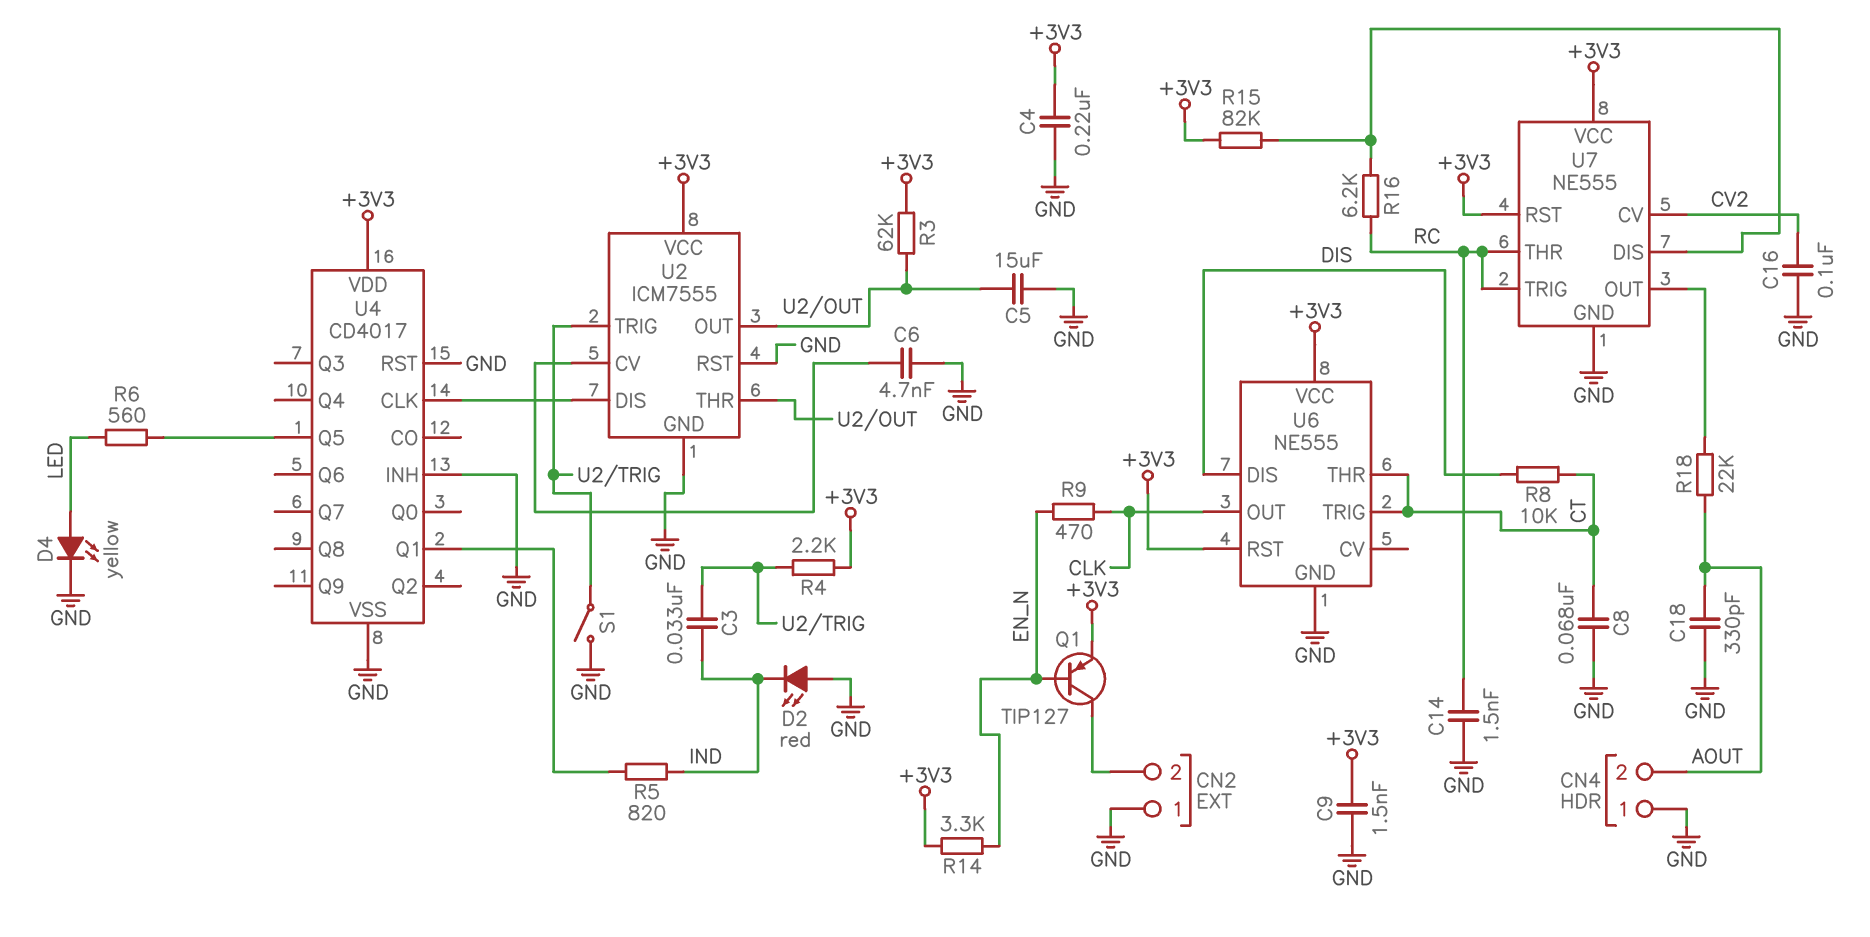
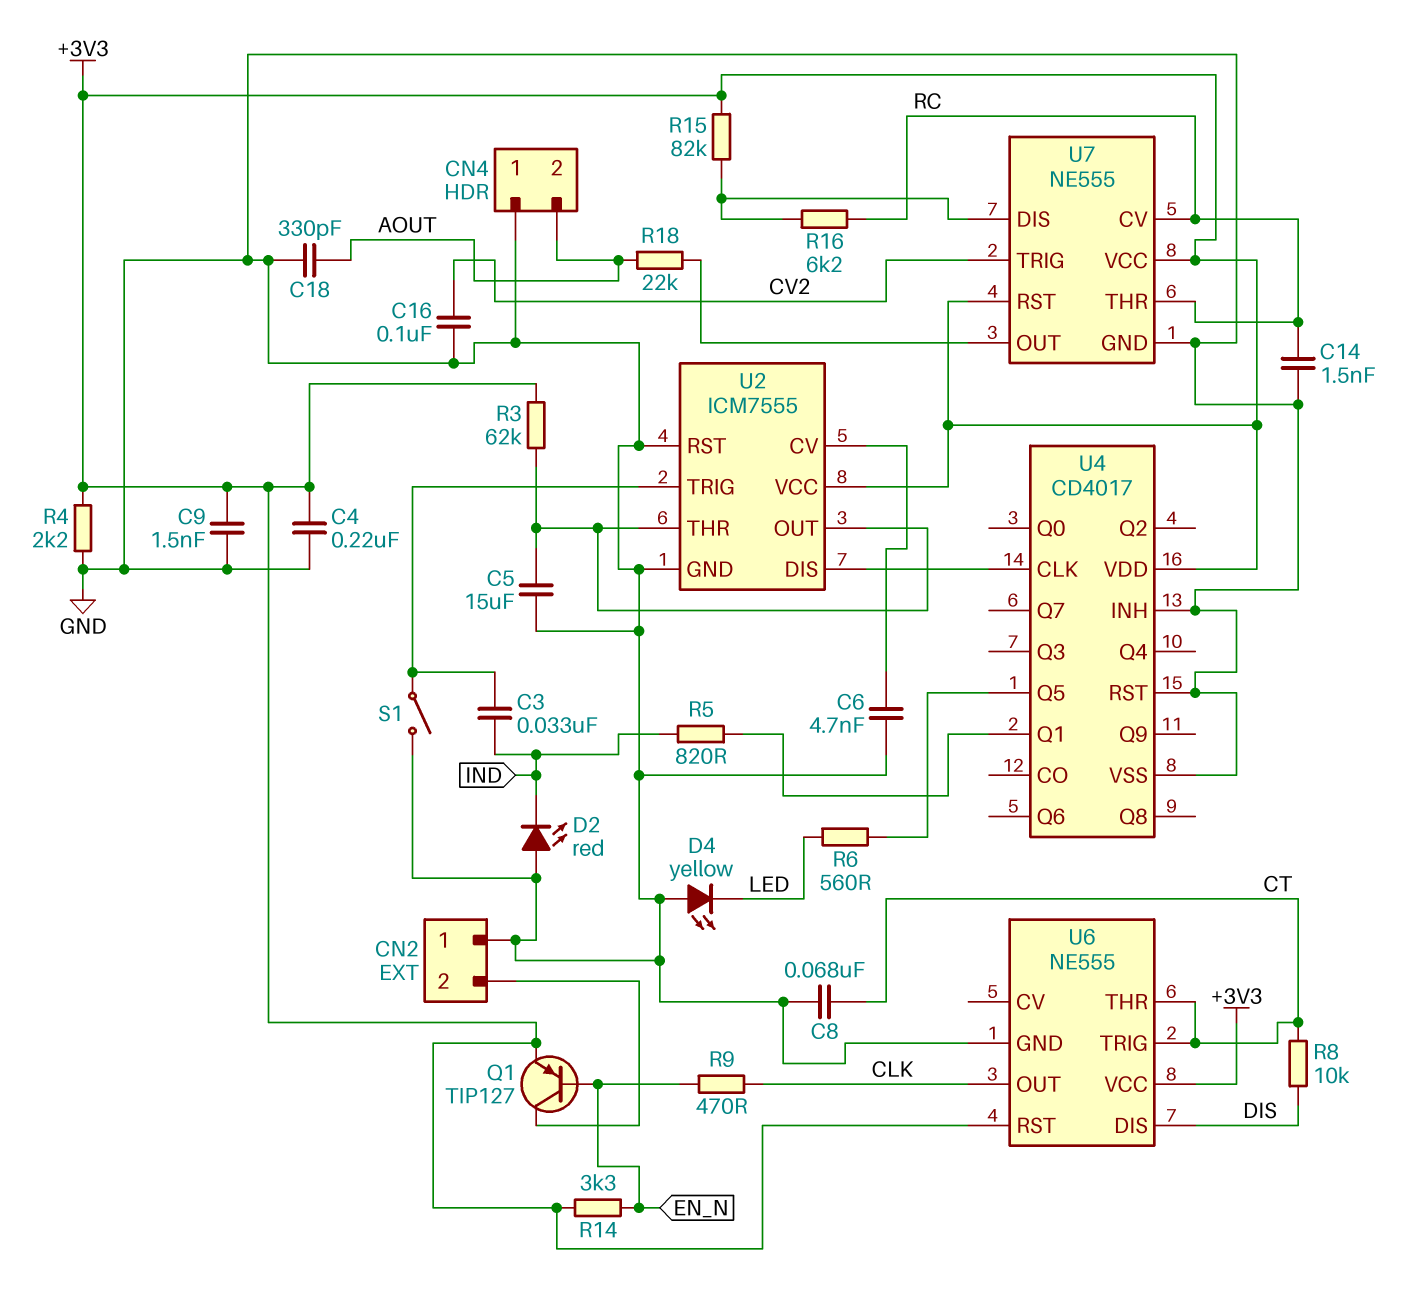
D4: LED yellow (A LED, K GND) -> LED yellow (A GND, K LED)
R4: 2.2k (+3V3, U2/TRIG) -> 2.2k (+3V3, GND)
U7 pin CV: CV2 -> RC
U7 pin TRIG: RC -> CV2

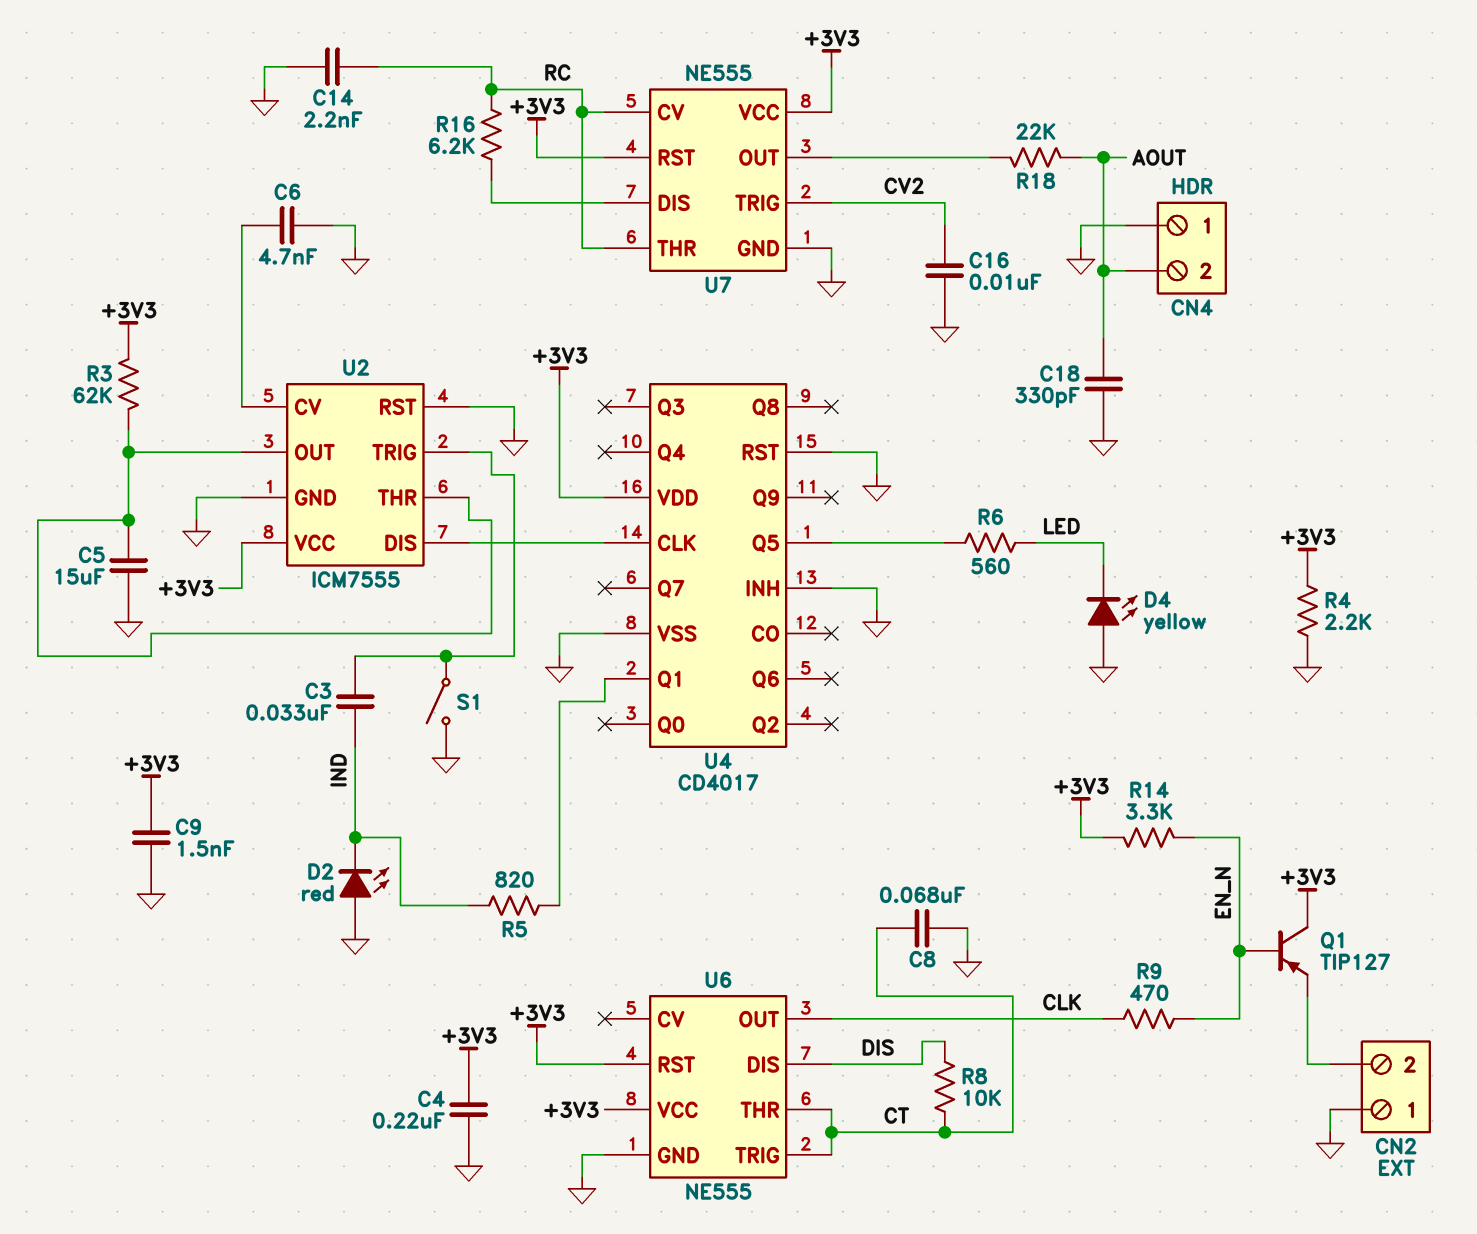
C14: 1.5nF (GND, RC) -> 2.2nF (GND, RC)
C16: 100nF (CV2, GND) -> 10nF (CV2, GND)
Q1: PNP TIP127 (B EN_N, C CN2/2, E +3V3) -> PNP TIP127 (B EN_N, C +3V3, E CN2/2)
R15: 82k (+3V3, U7/DIS) -> none

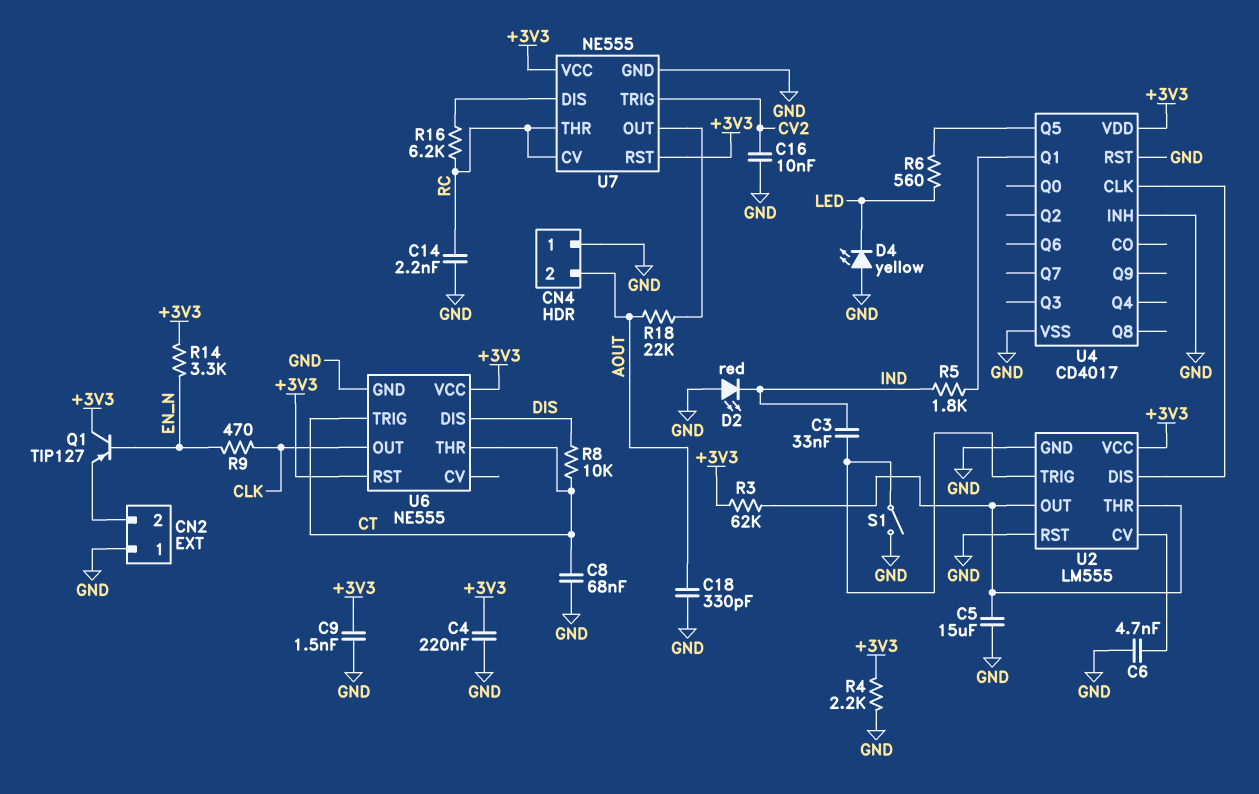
R5: 820 (IND, U4/Q1) -> 1.8k (IND, U4/Q1)
U2: ICM7555 -> LM555

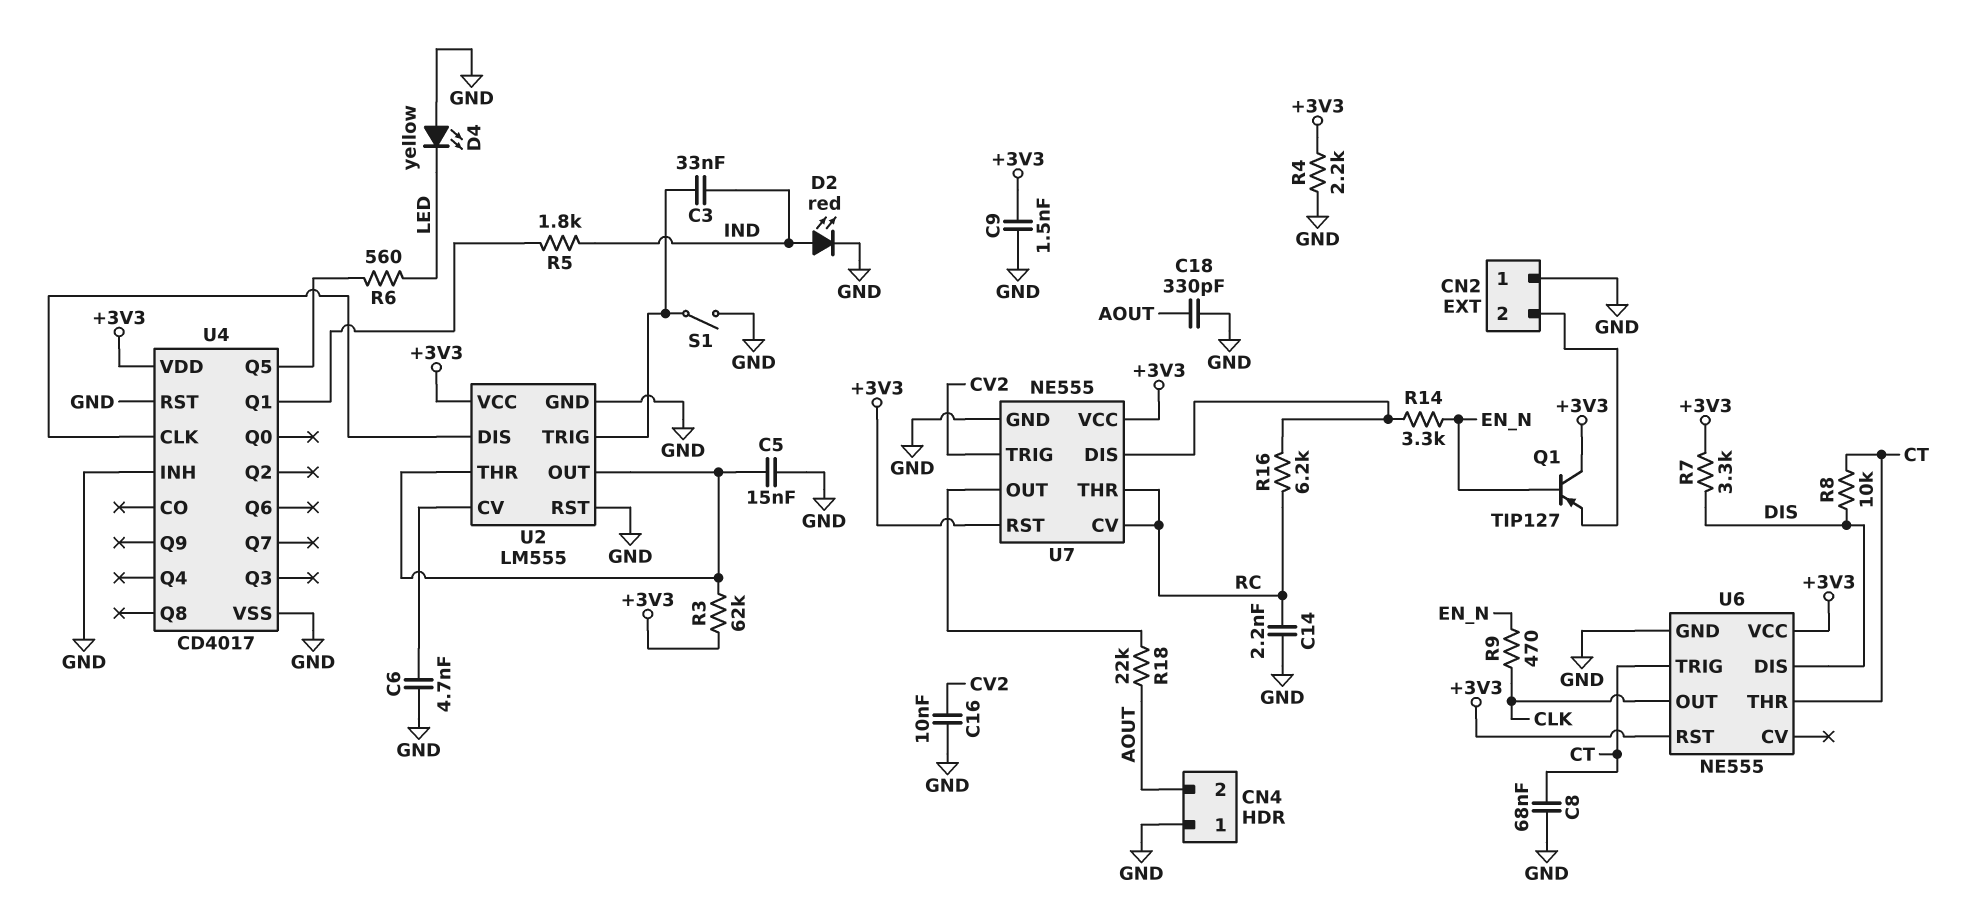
C4: 220nF (+3V3, GND) -> none
C5: 15uF (GND, U2/OUT) -> 15nF (GND, U2/OUT)
D2: LED red (A GND, K IND) -> LED red (A IND, K GND)
R7: none -> 3.3k (+3V3, DIS)
R14: 3.3k (+3V3, EN_N) -> 3.3k (EN_N, U7/DIS)

